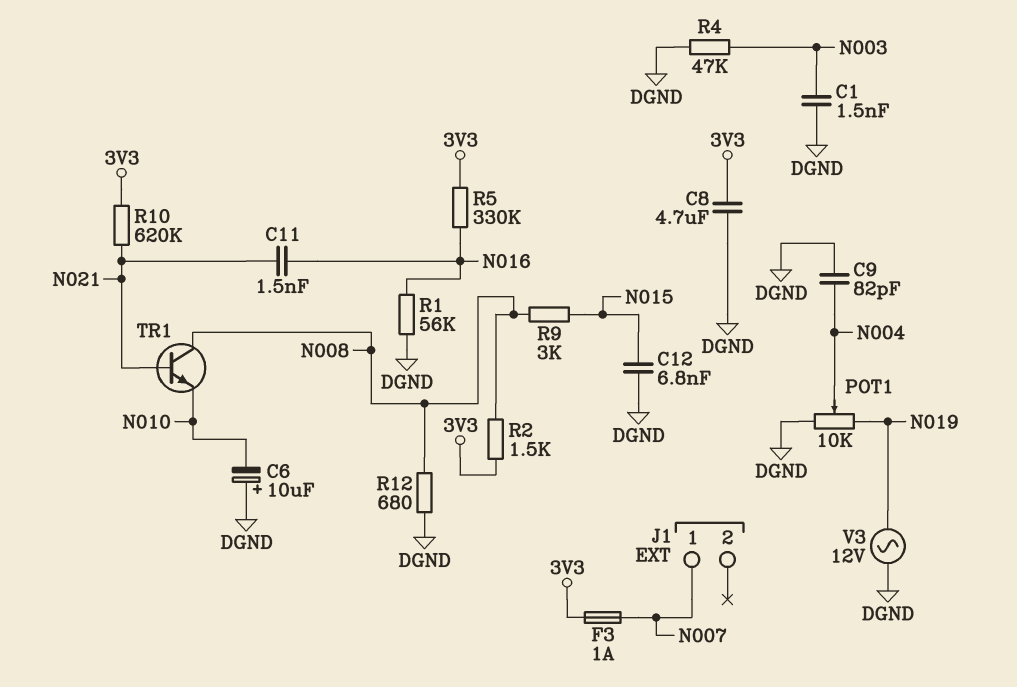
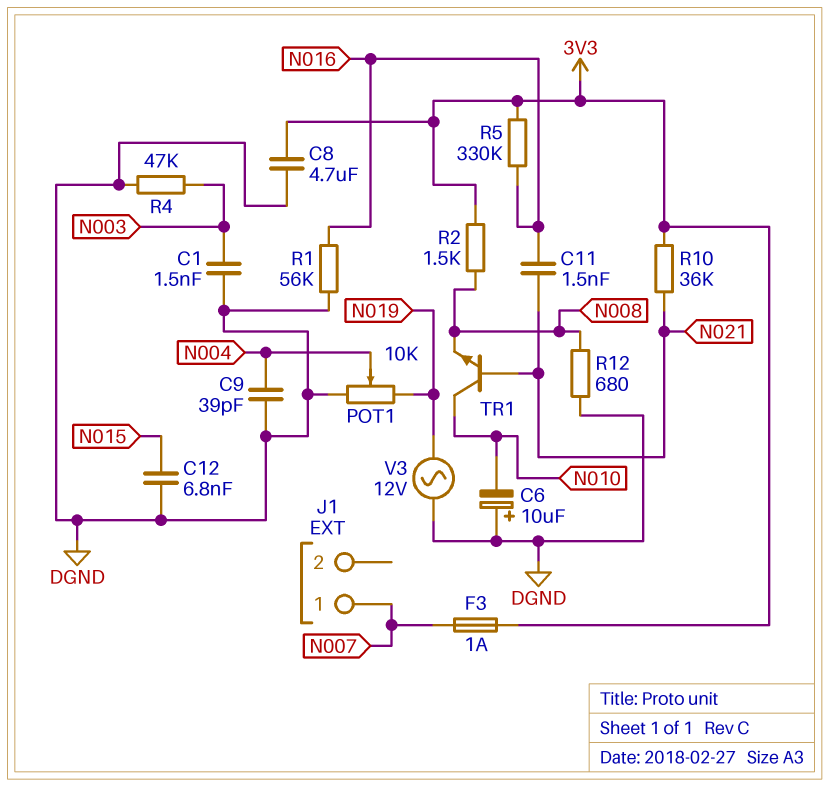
C9: 82pF (DGND, N004) -> 39pF (DGND, N004)
R9: 3k (N008, N015) -> none
R10: 620k (3V3, N021) -> 36k (3V3, N021)
TR1: NPN (B N021, C N008, E N010) -> NPN (B N021, C N010, E N008)

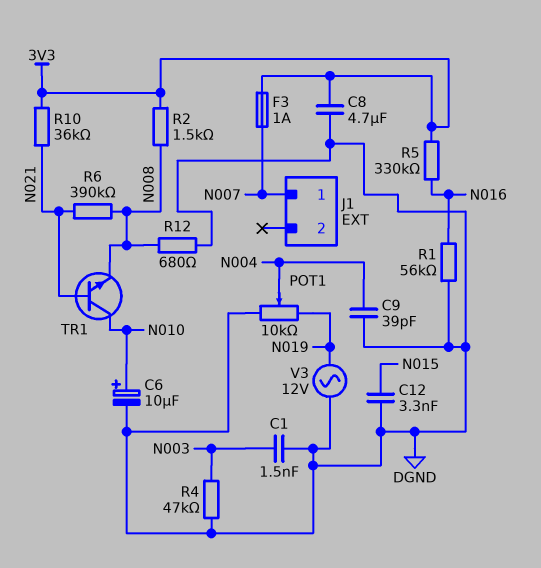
C6: 10uF (plus DGND, minus N010) -> 10uF (plus N010, minus DGND)
C11: 1.5nF (N016, N021) -> none
C12: 6.8nF (DGND, N015) -> 3.3nF (DGND, N015)
R6: none -> 390k (N008, N021)

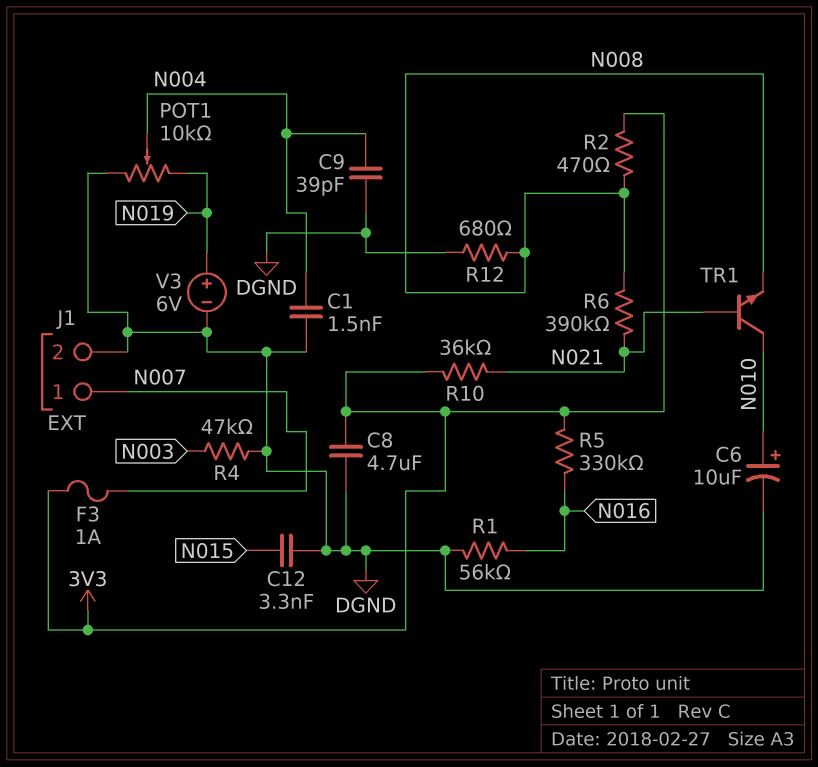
C1: 1.5nF (DGND, N003) -> 1.5nF (DGND, N004)
J1 pin 2: none -> DGND
R2: 1.5k (3V3, N008) -> 470 (3V3, N008)
V3: AC 12V (DGND, N019) -> 6V (plus N019, minus DGND)

